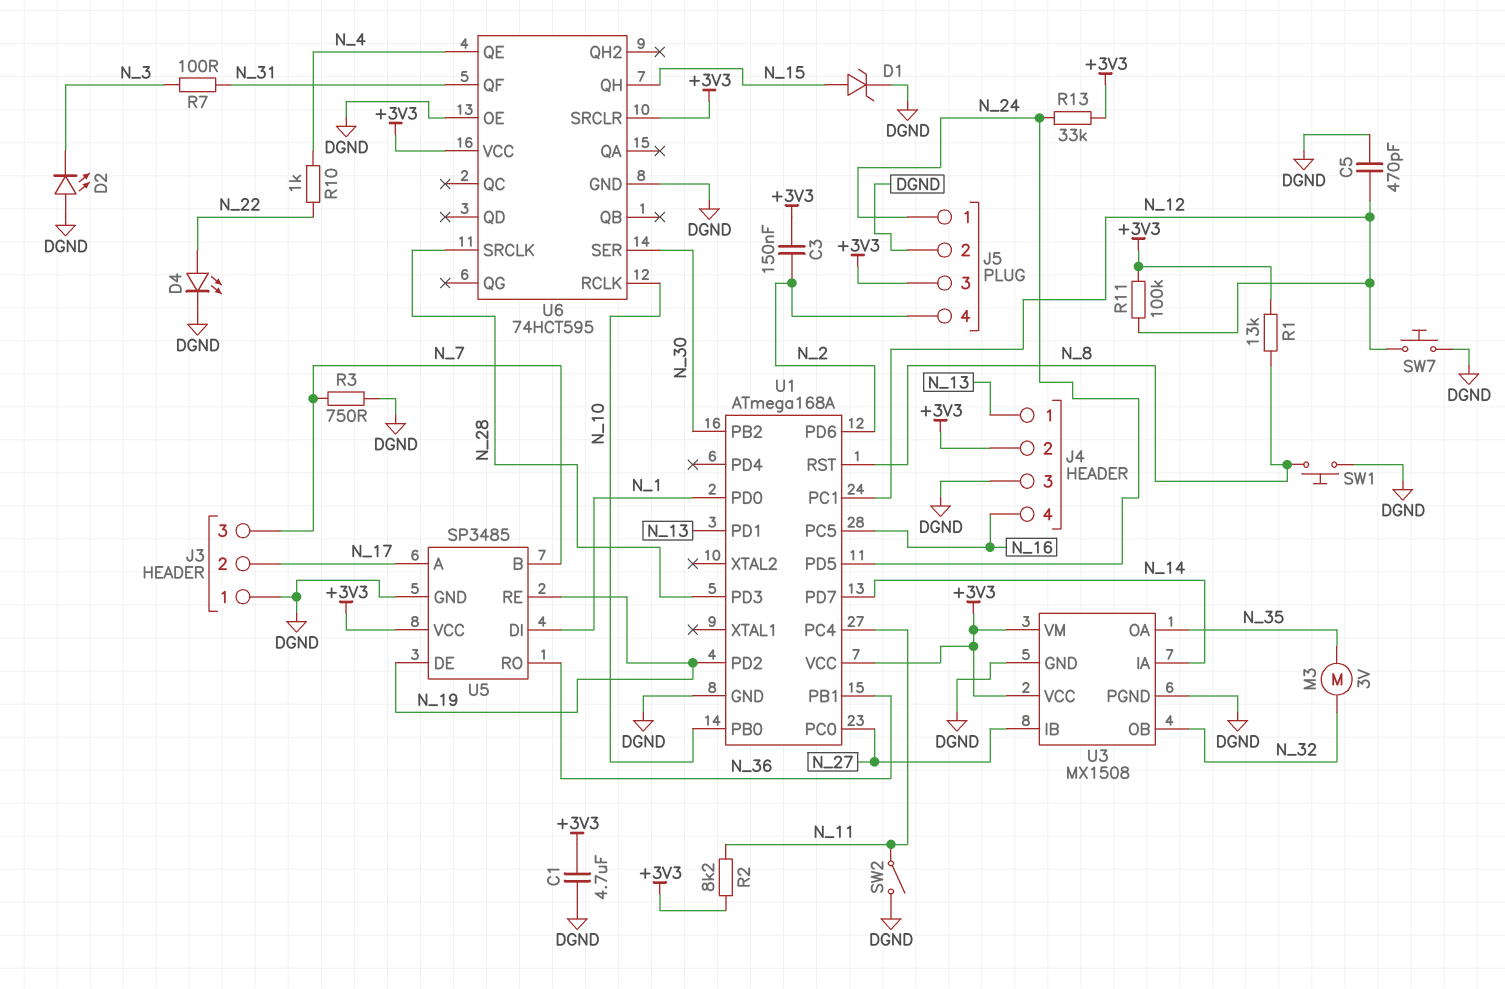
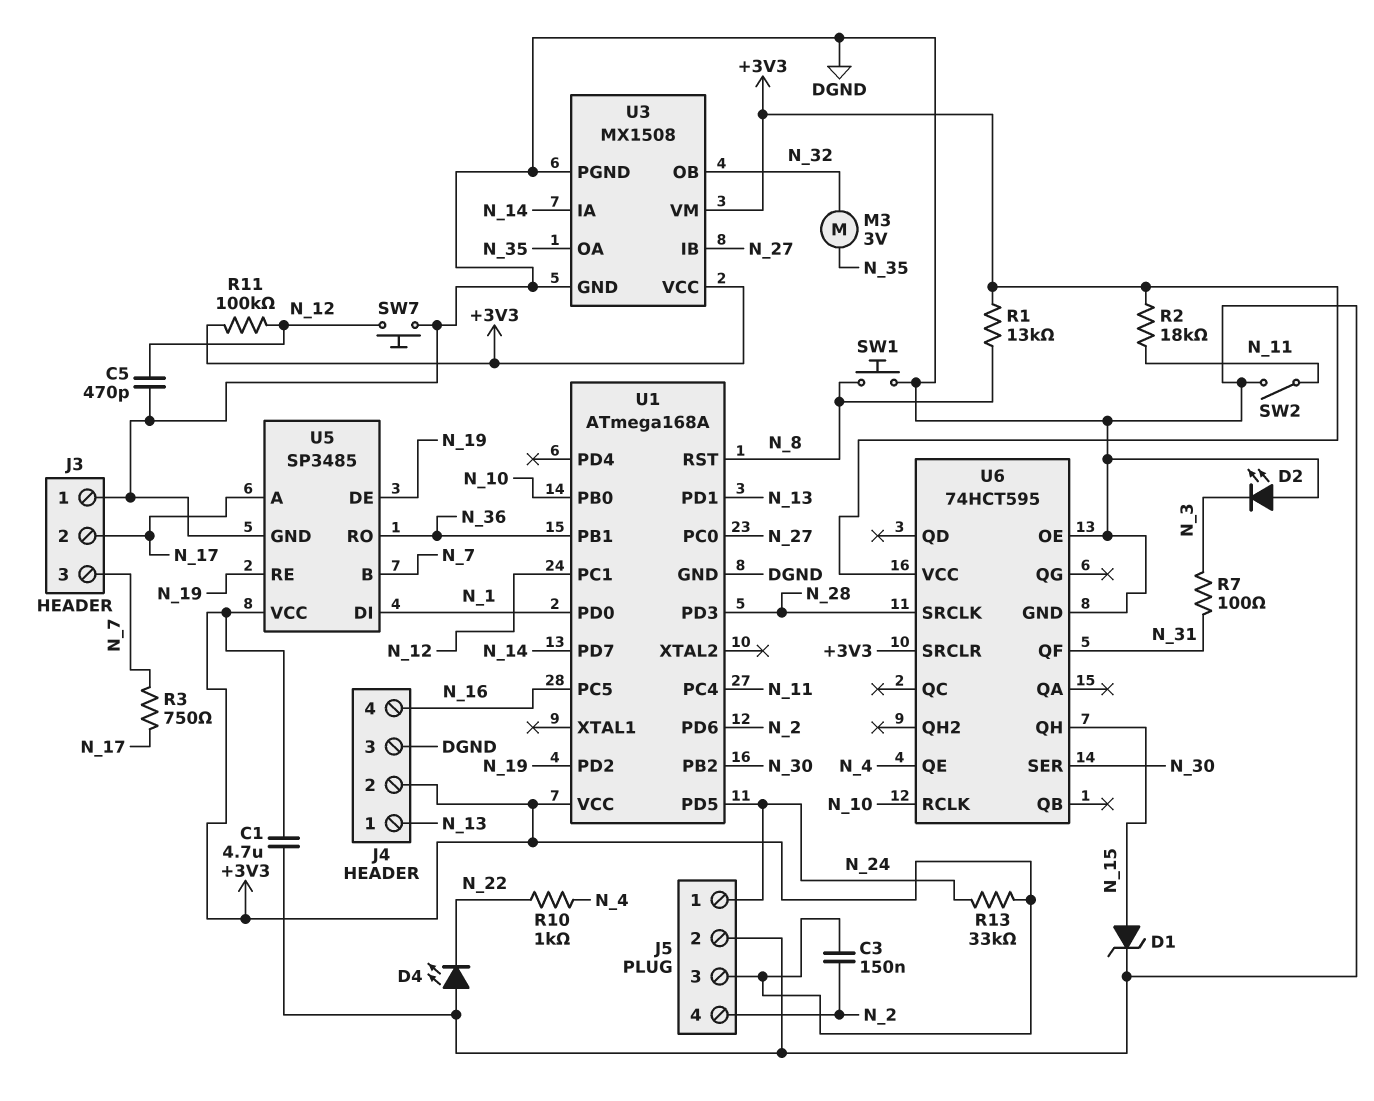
D4: LED (A N_22, K DGND) -> LED (A DGND, K N_22)
R2: 8.2k (+3V3, N_11) -> 18k (+3V3, N_11)
R3: 750 (DGND, N_7) -> 750 (N_7, N_17)

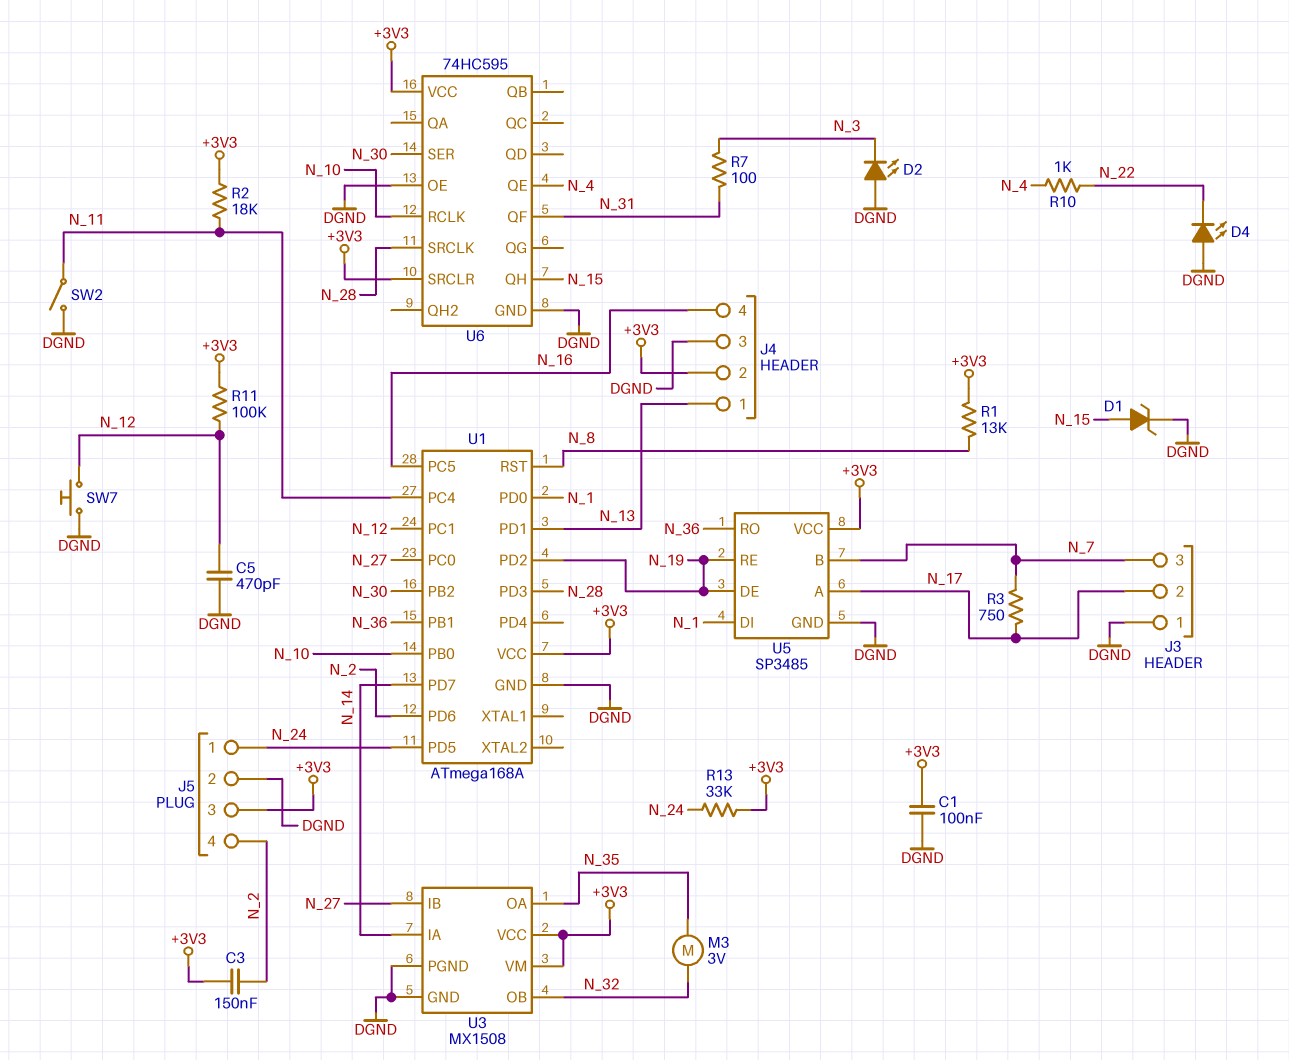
C1: 4.7uF (+3V3, DGND) -> 100nF (+3V3, DGND)
SW1: button (DGND, N_8) -> none
U6: 74HCT595 -> 74HC595

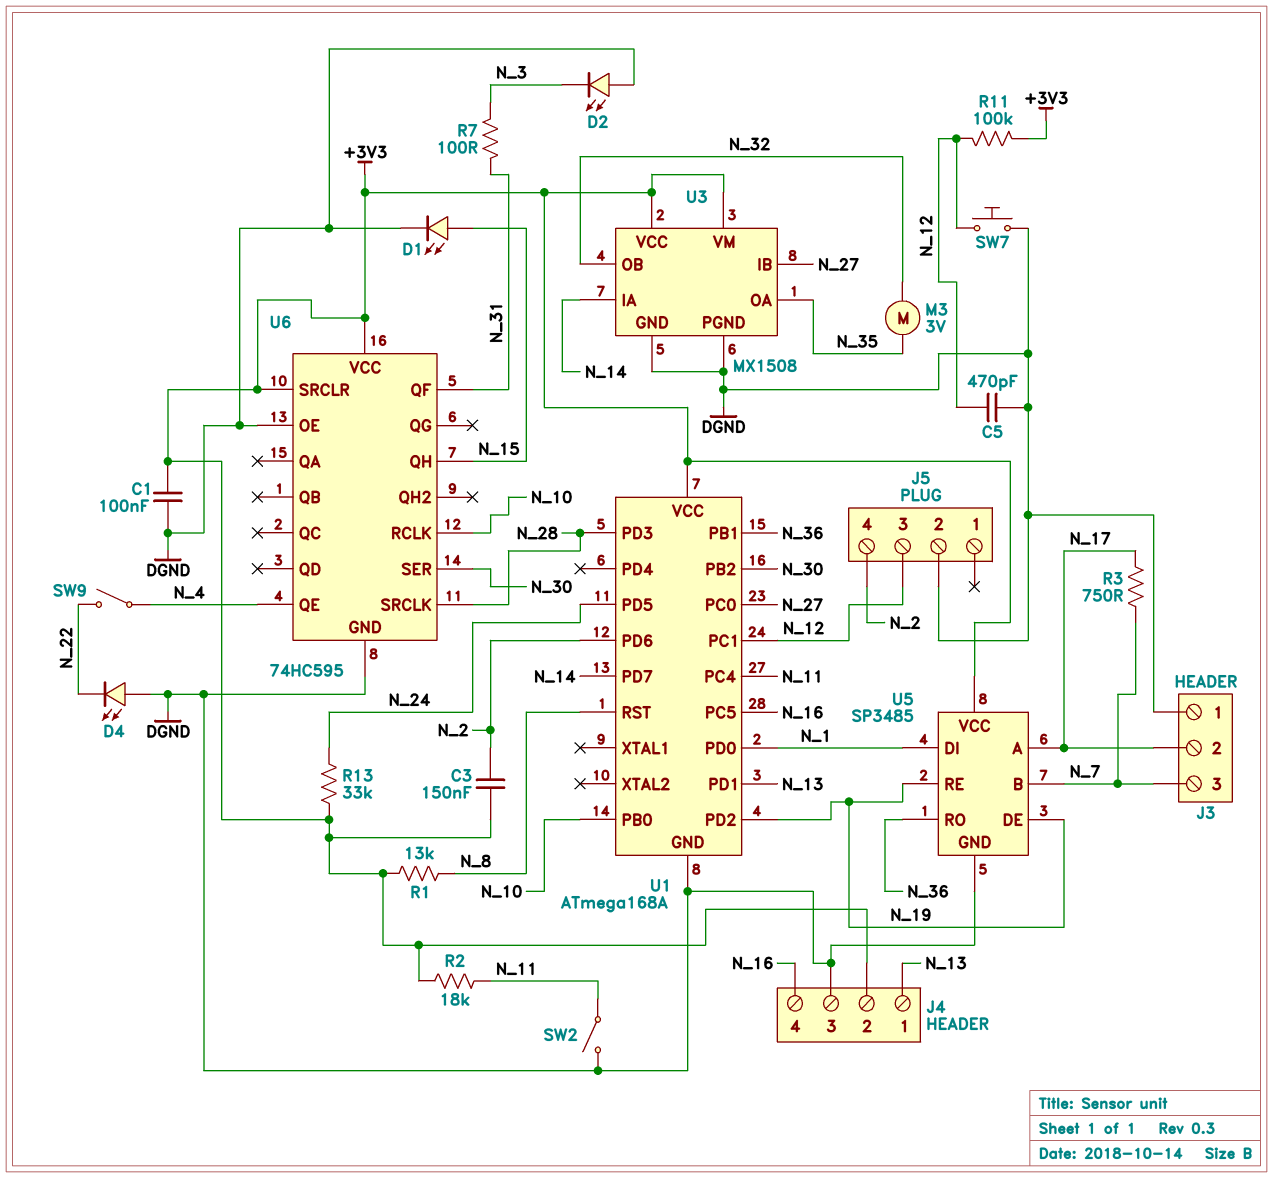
D1: zener (A N_15, K DGND) -> LED (A N_15, K DGND)
J5 pin 1: N_24 -> none
J5 pin 3: +3V3 -> N_12
R10: 1k (N_4, N_22) -> none
SW9: none -> switch (N_4, N_22)

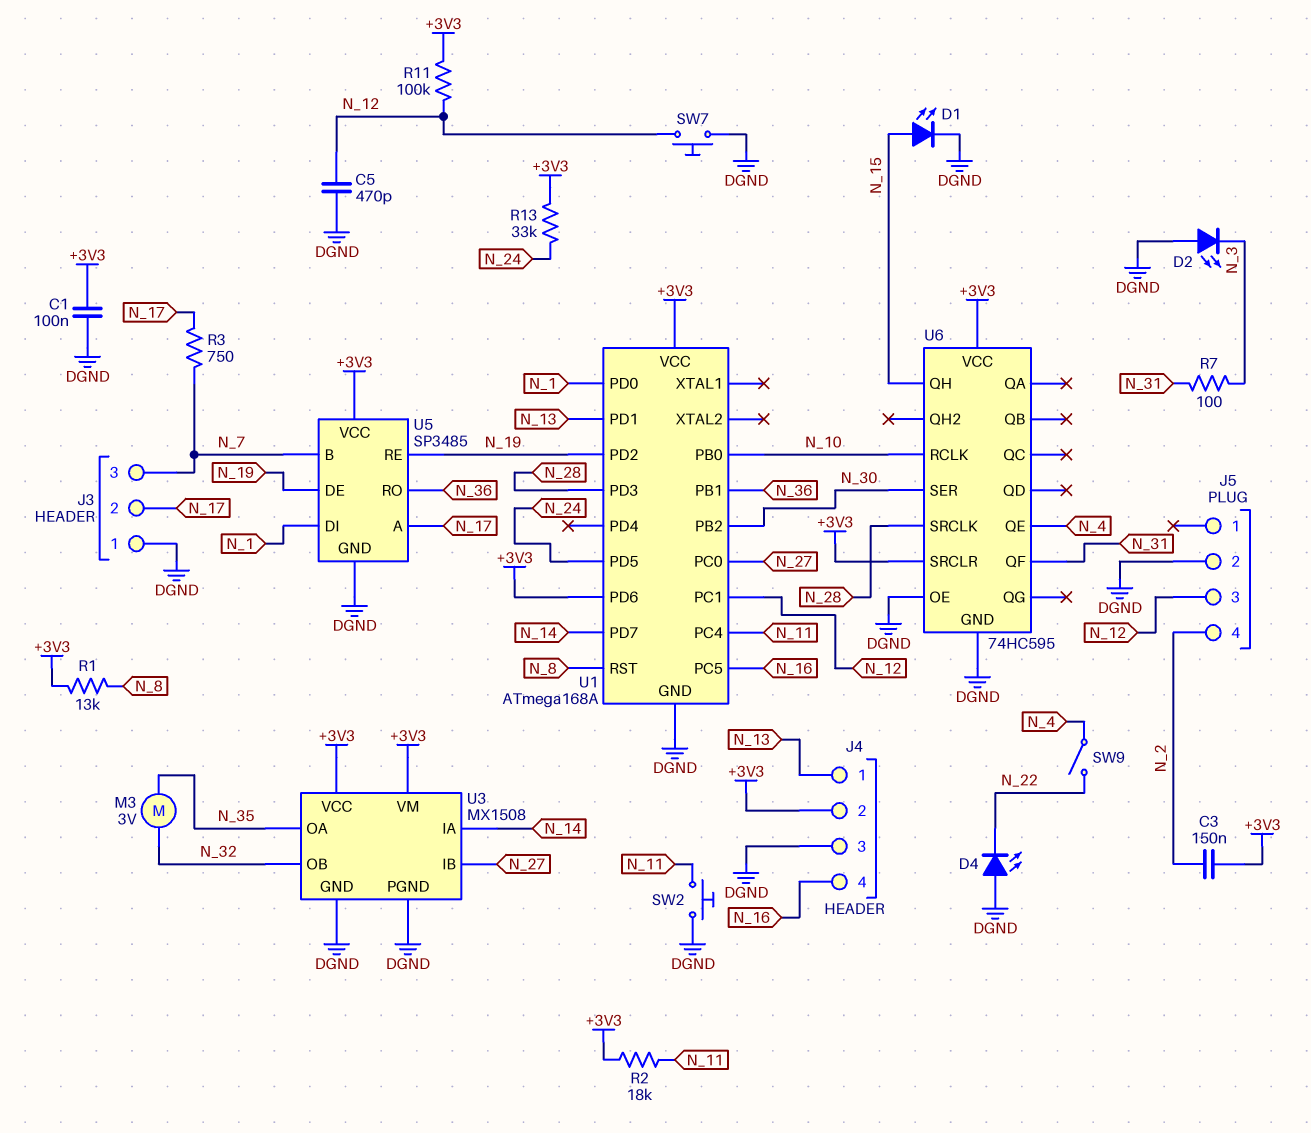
SW2: switch (DGND, N_11) -> button (DGND, N_11)
U1 pin PD6: N_2 -> +3V3

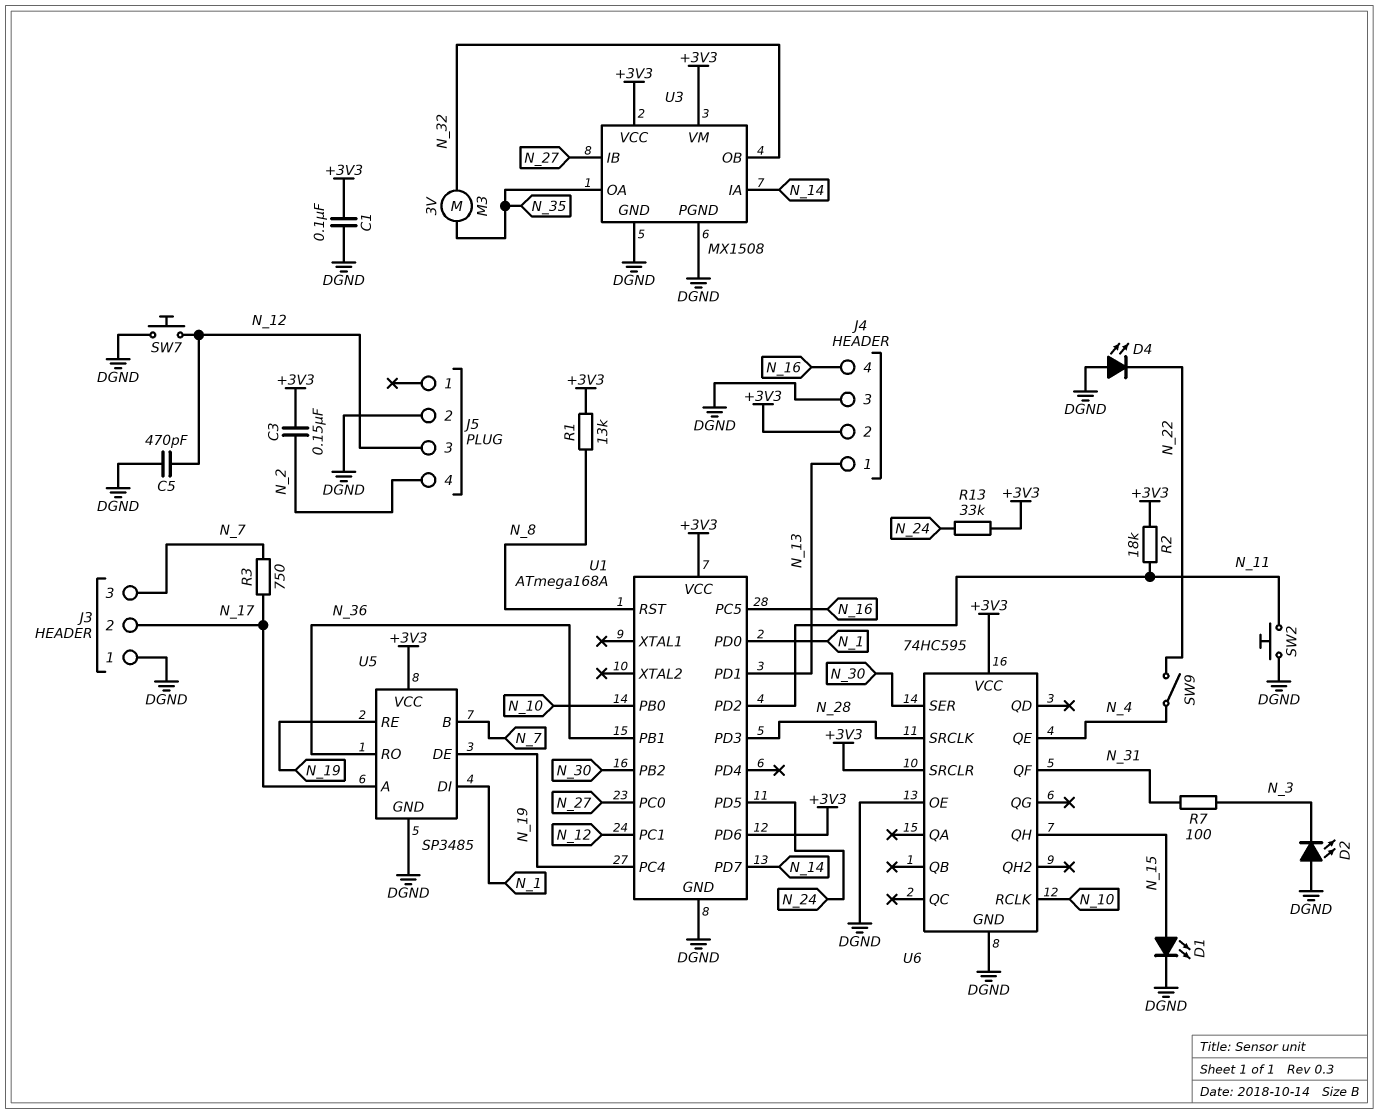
R11: 100k (+3V3, N_12) -> none
U1 pin PC4: N_11 -> N_19
U1 pin PD2: N_19 -> N_11

